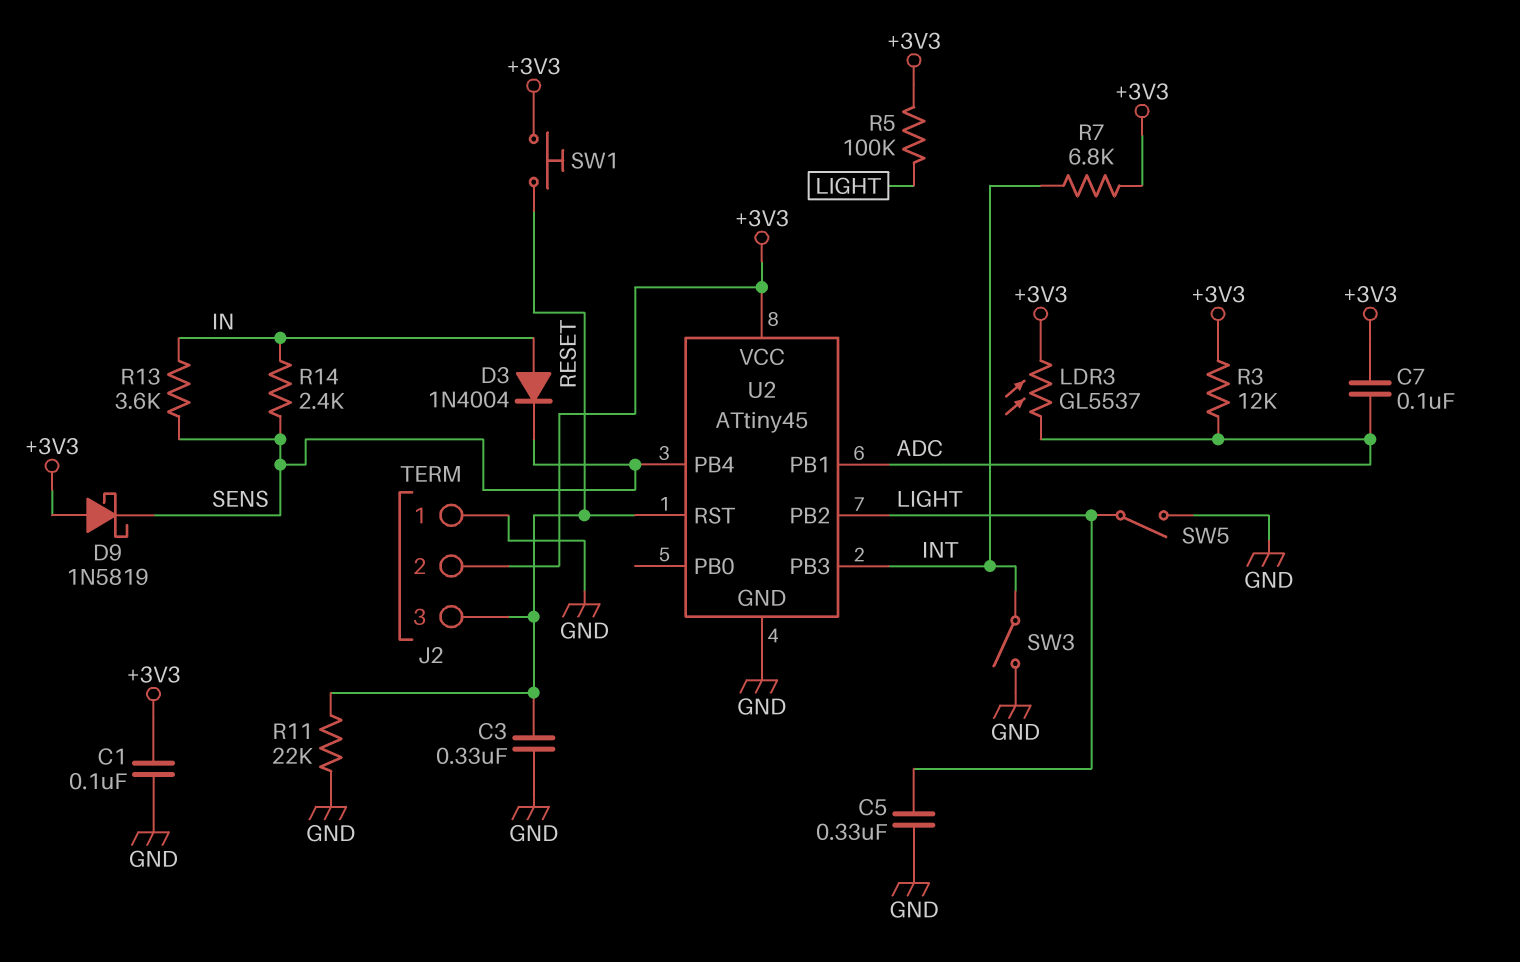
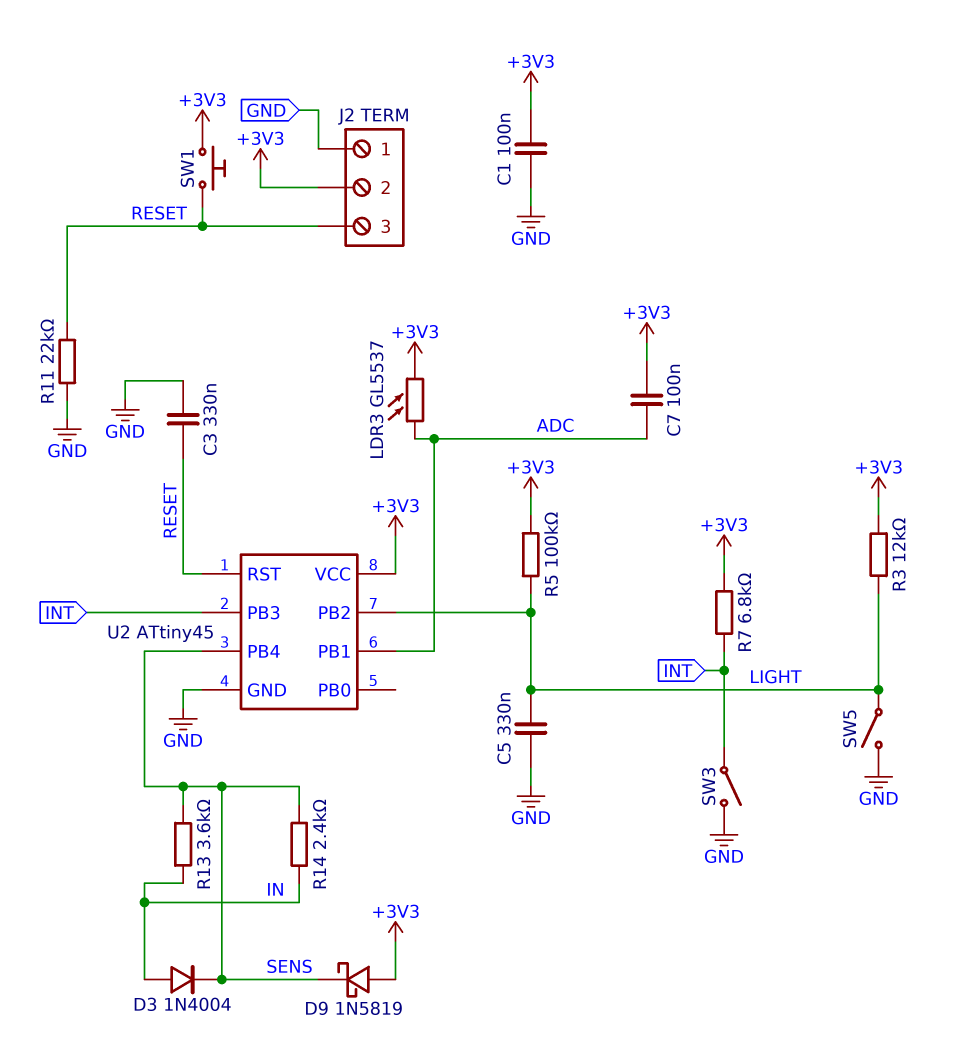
R3: 12k (+3V3, ADC) -> 12k (+3V3, LIGHT)

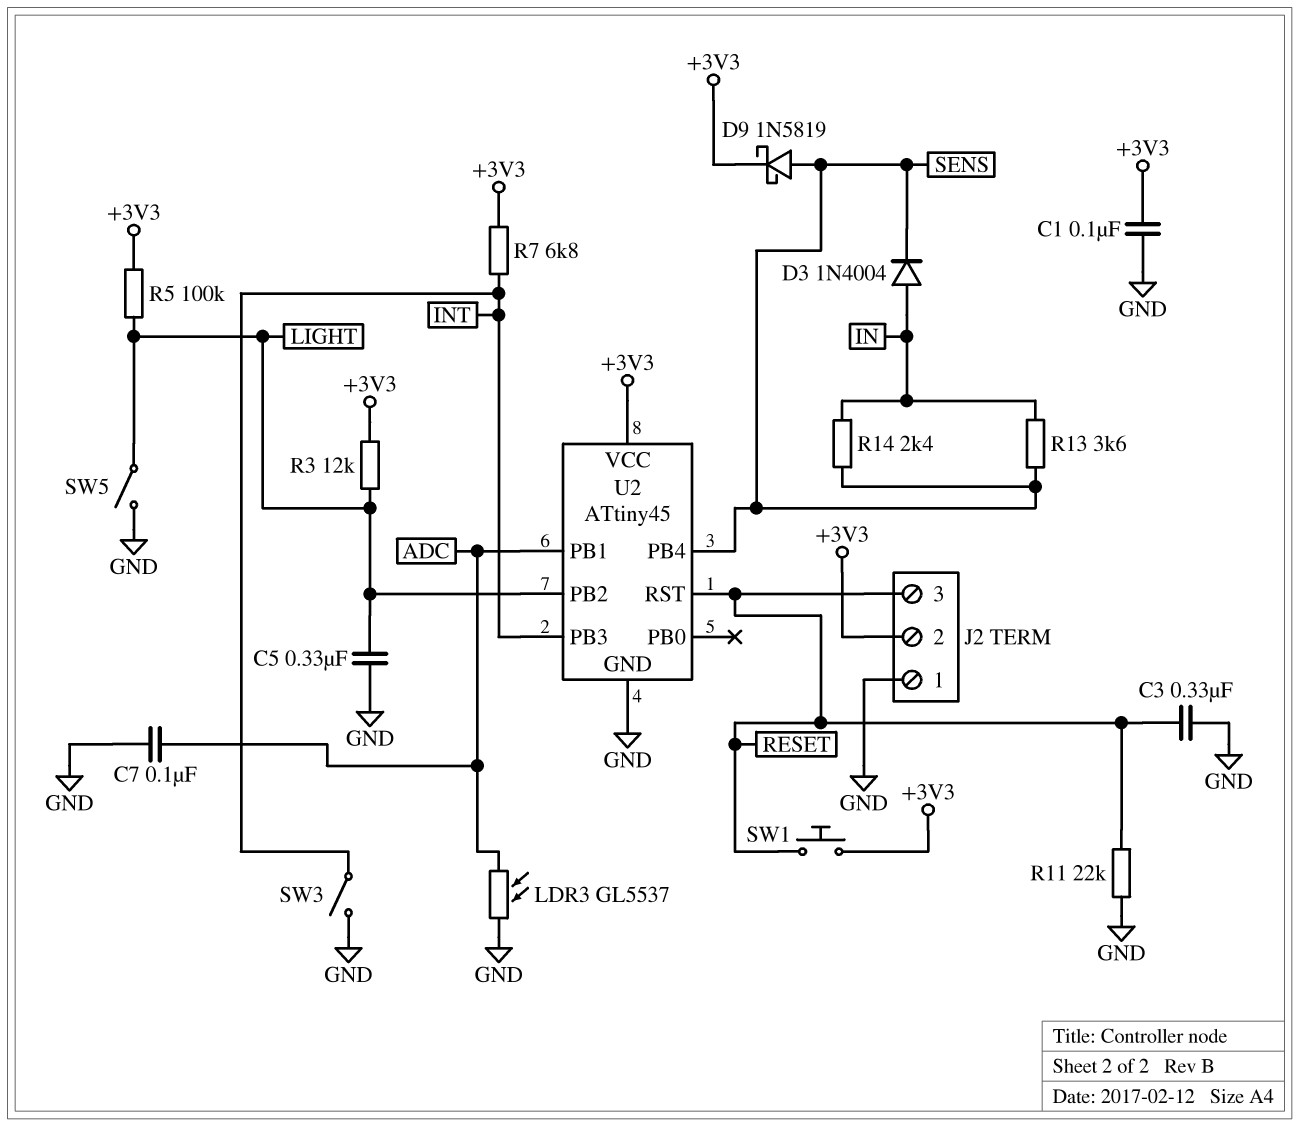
C7: 100nF (+3V3, ADC) -> 100nF (ADC, GND)
D9: schottky 1N5819 (A +3V3, K SENS) -> schottky 1N5819 (A SENS, K +3V3)
LDR3: GL5537 (+3V3, ADC) -> GL5537 (ADC, GND)

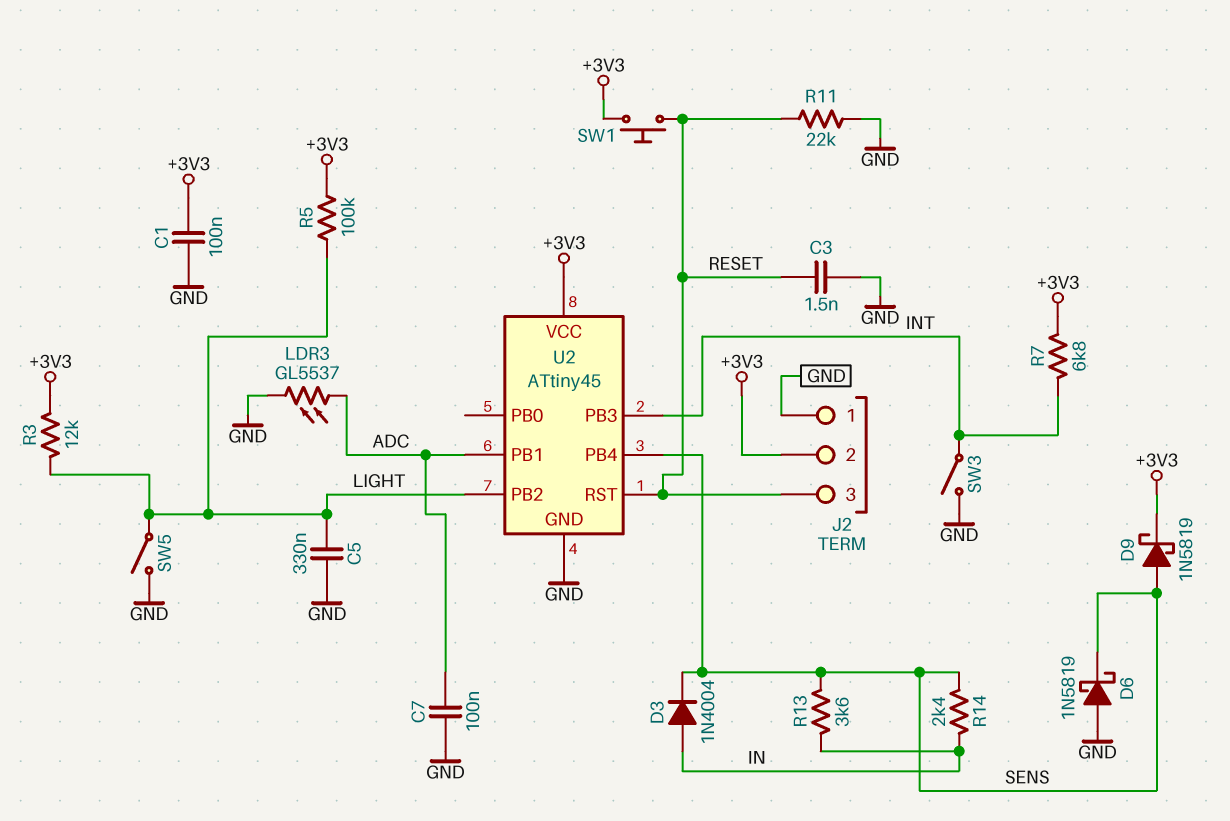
C3: 330nF (GND, RESET) -> 1.5nF (GND, RESET)
D6: none -> schottky 1N5819 (A GND, K SENS)

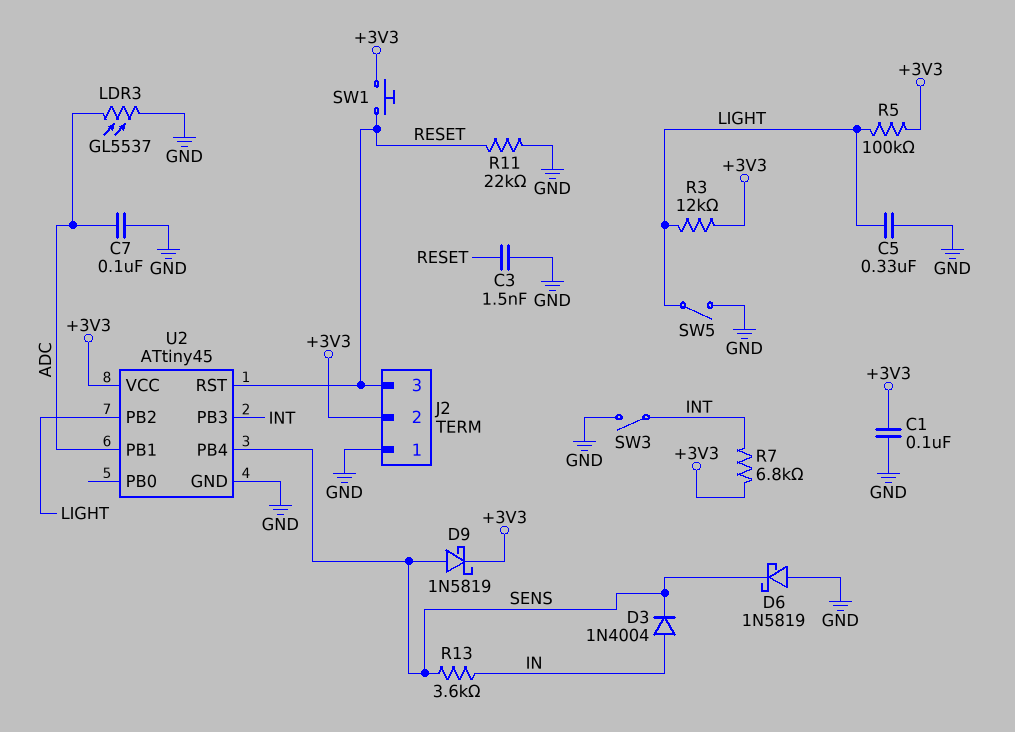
R14: 2.4k (IN, SENS) -> none

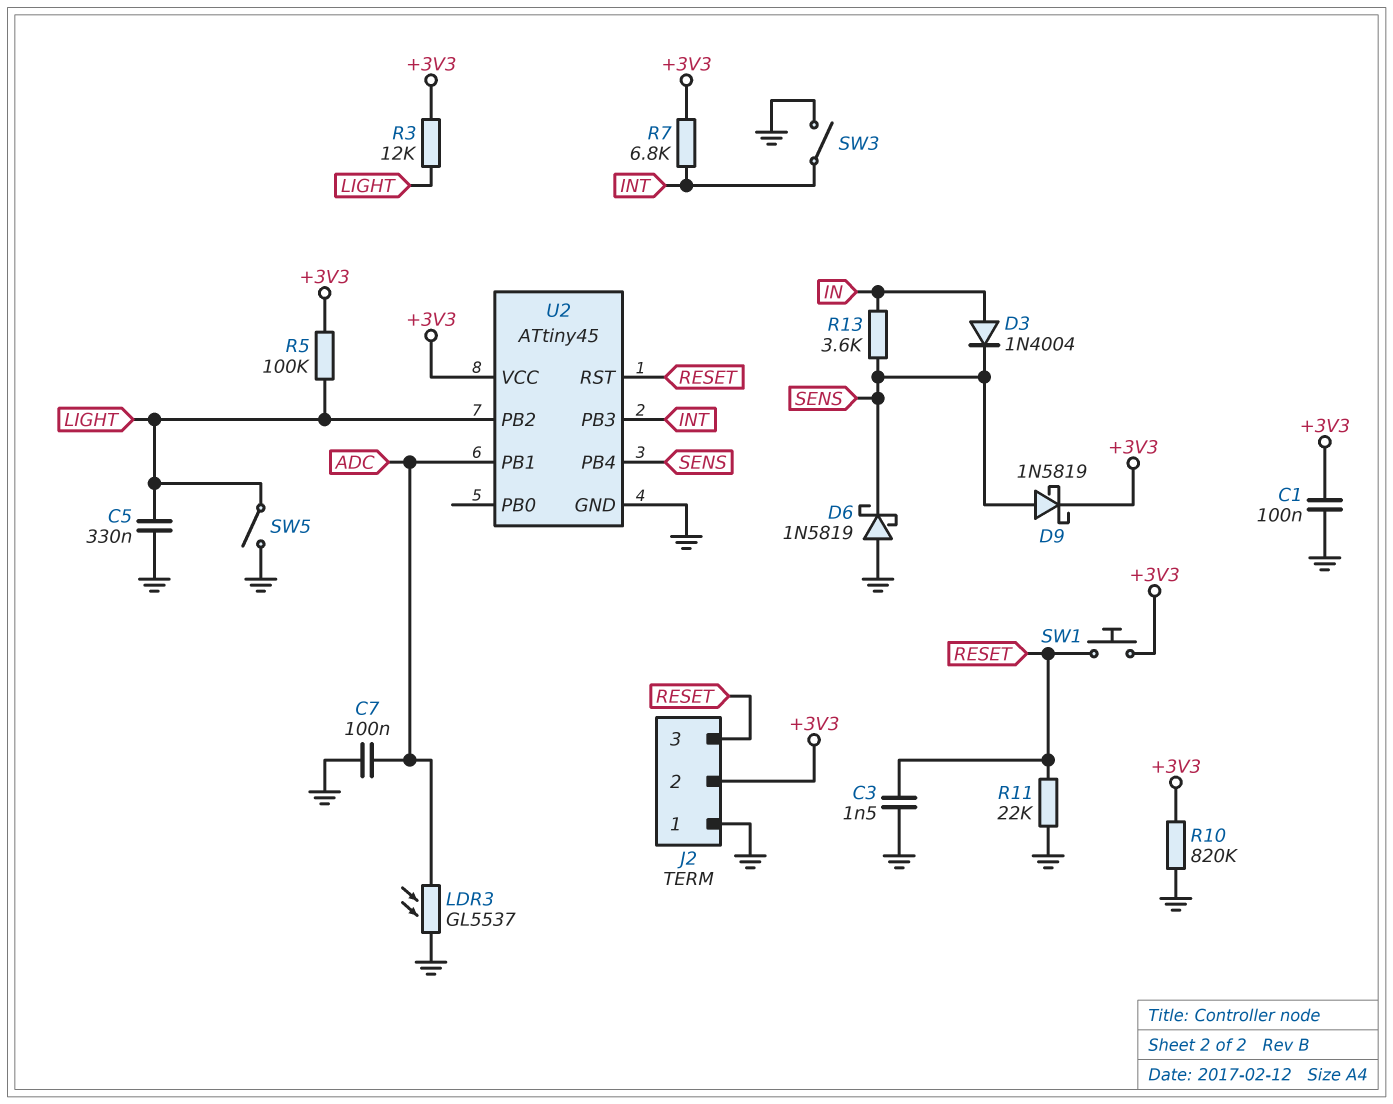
R10: none -> 820k (+3V3, GND)

